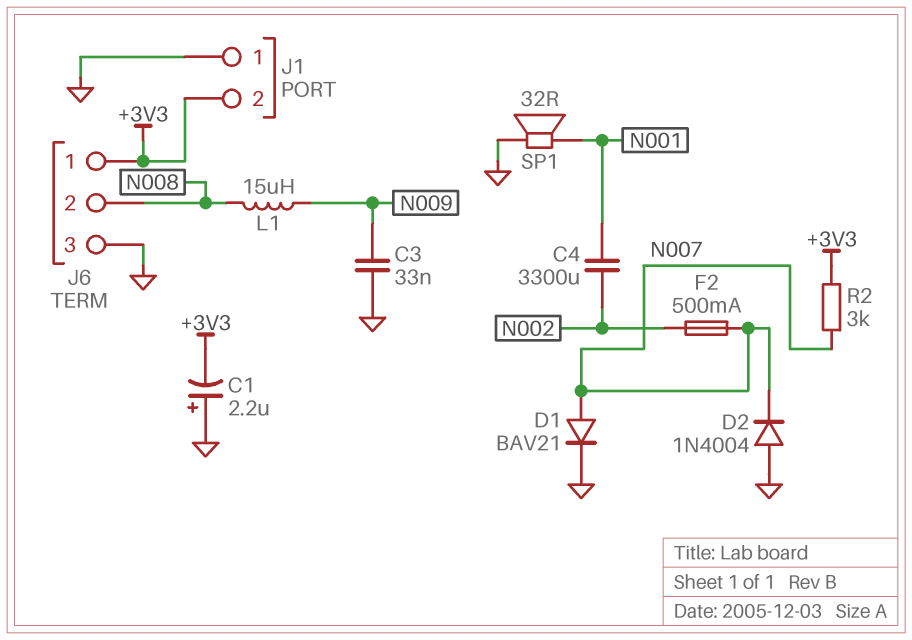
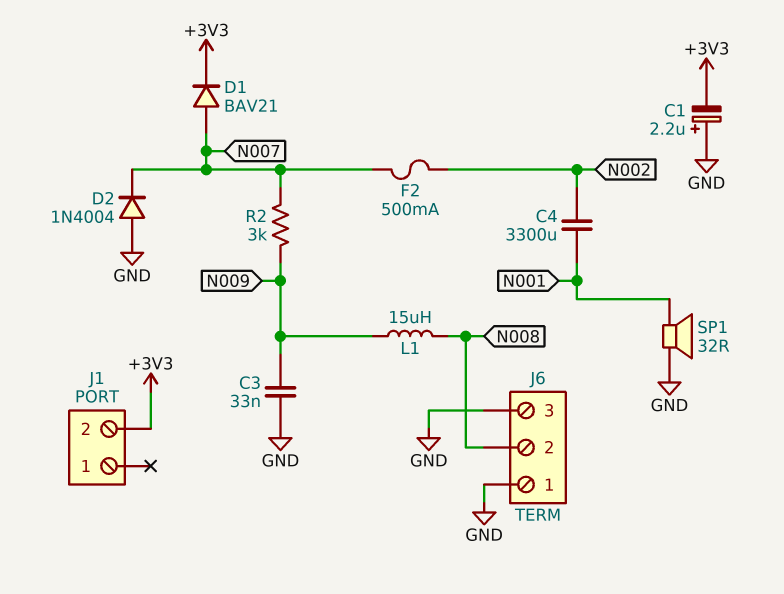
D1: diode BAV21 (A N007, K GND) -> diode BAV21 (A N007, K +3V3)
J1 pin 1: GND -> none
J6 pin 1: +3V3 -> GND
R2: 3k (+3V3, N007) -> 3k (N007, N009)

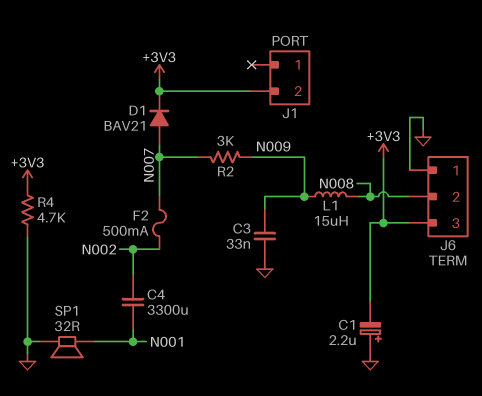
D2: diode 1N4004 (A GND, K N007) -> none
J6 pin 3: GND -> +3V3
R4: none -> 4.7k (+3V3, GND)

